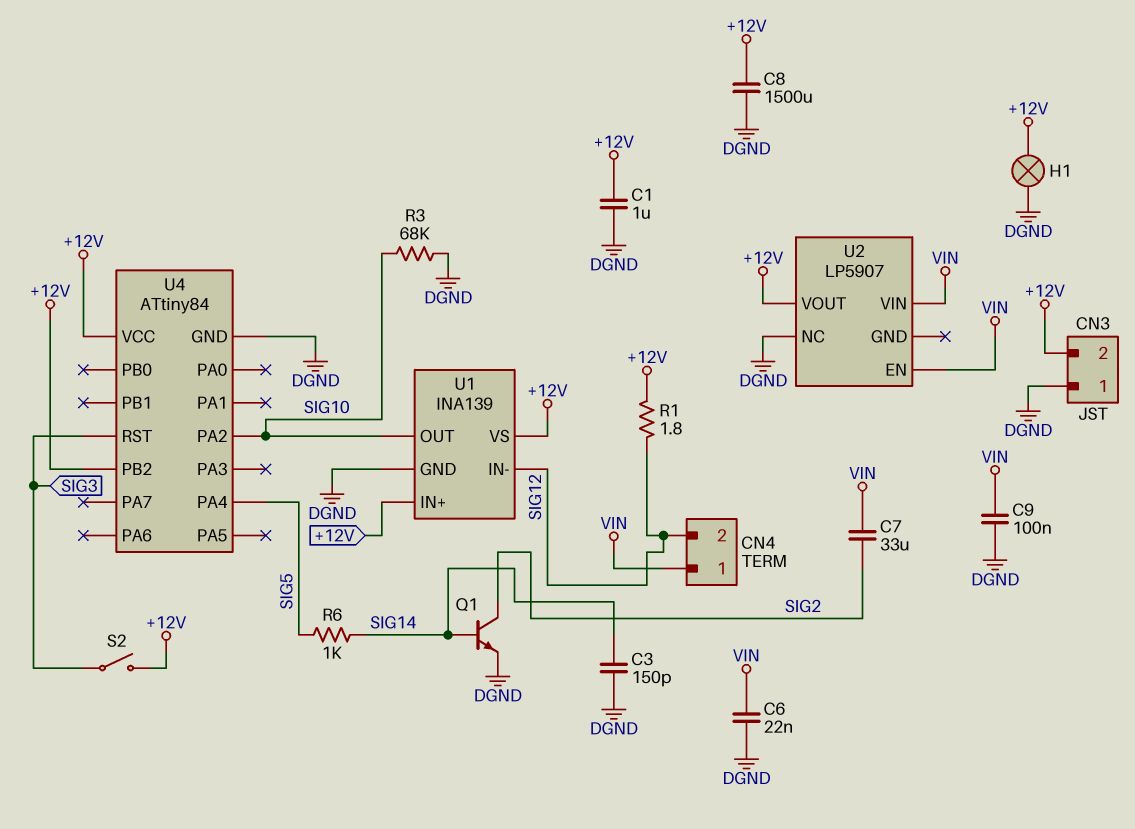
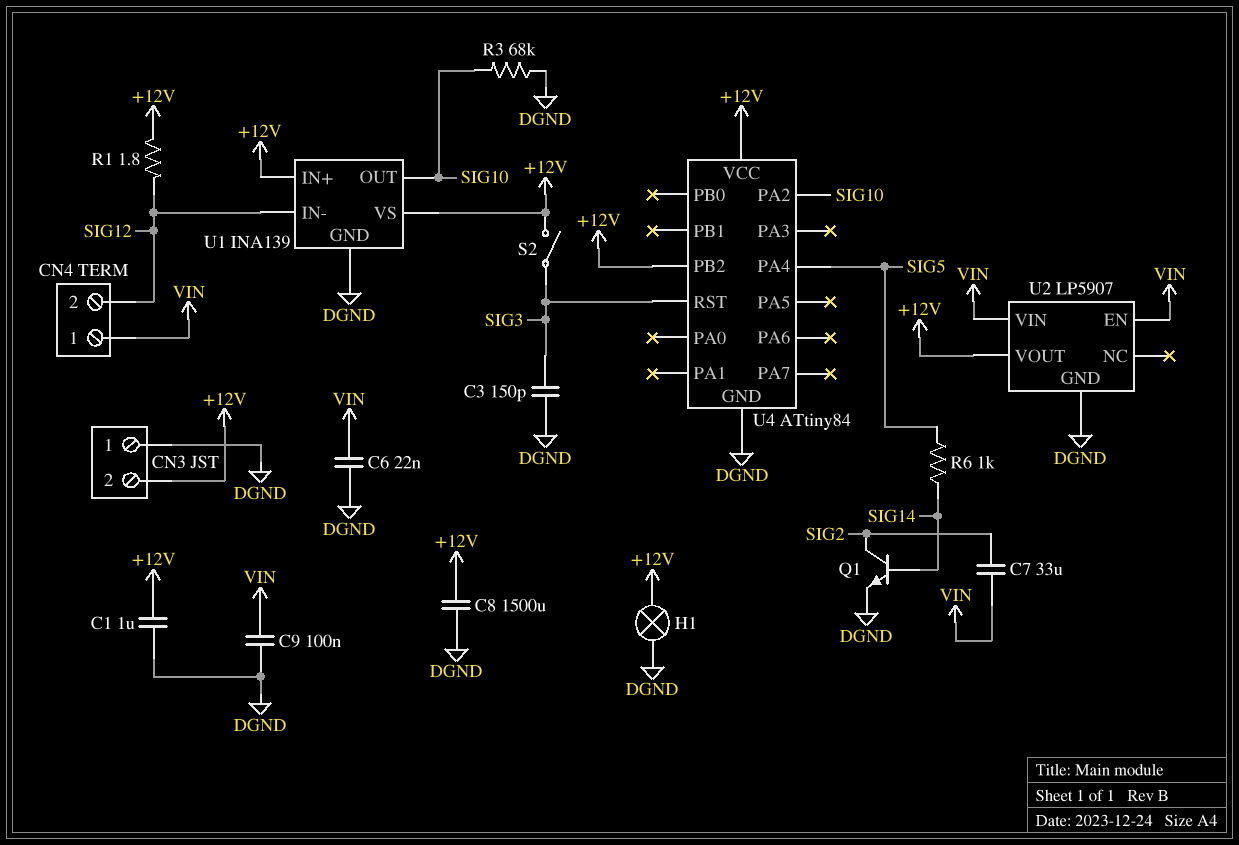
C3: 150pF (DGND, SIG14) -> 150pF (DGND, SIG3)
U2 pin GND: none -> DGND
U2 pin NC: DGND -> none

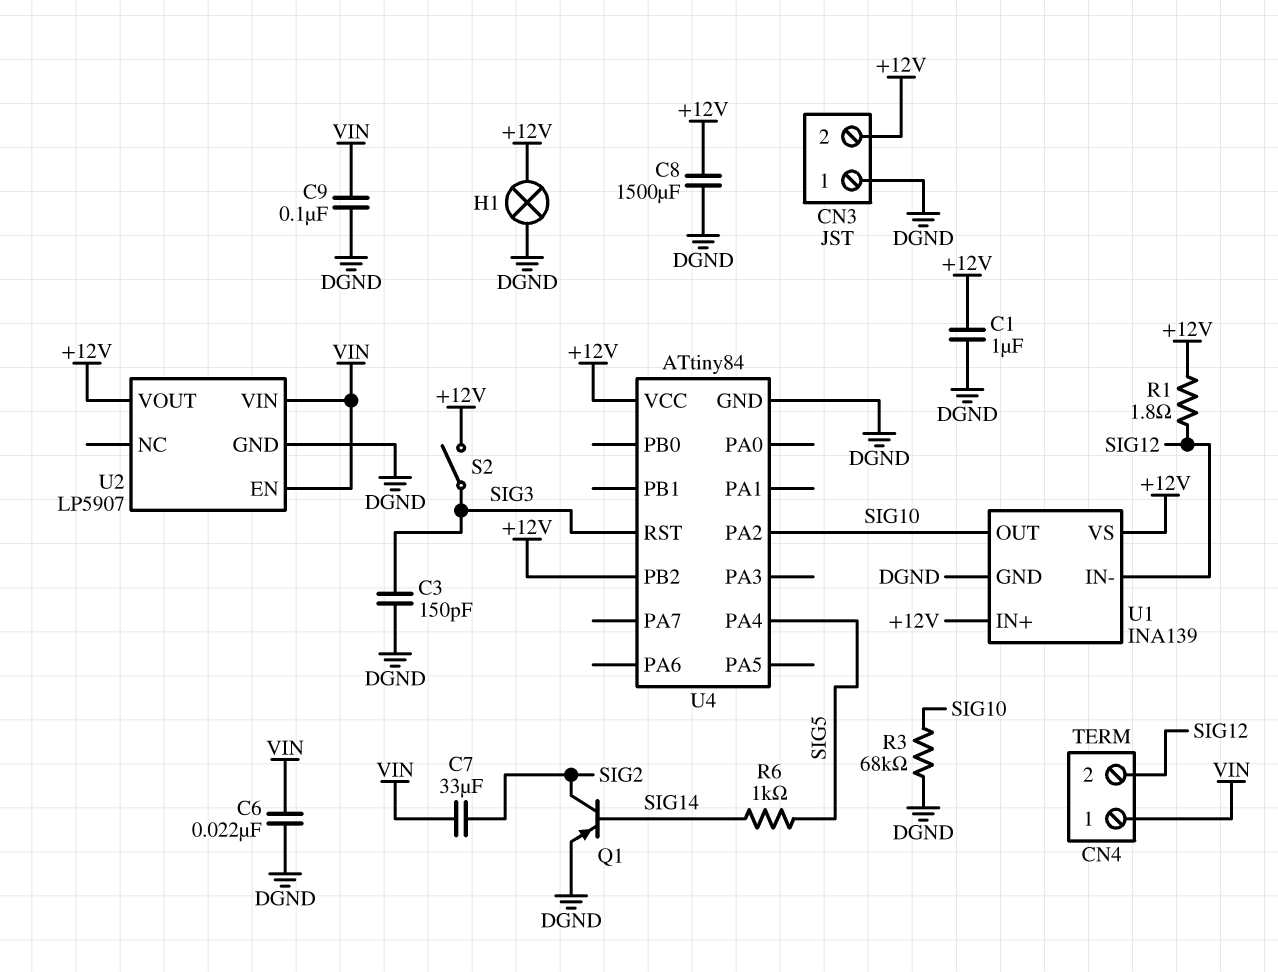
Q1: NPN (B SIG14, C SIG2, E DGND) -> PNP (B SIG14, C SIG2, E DGND)

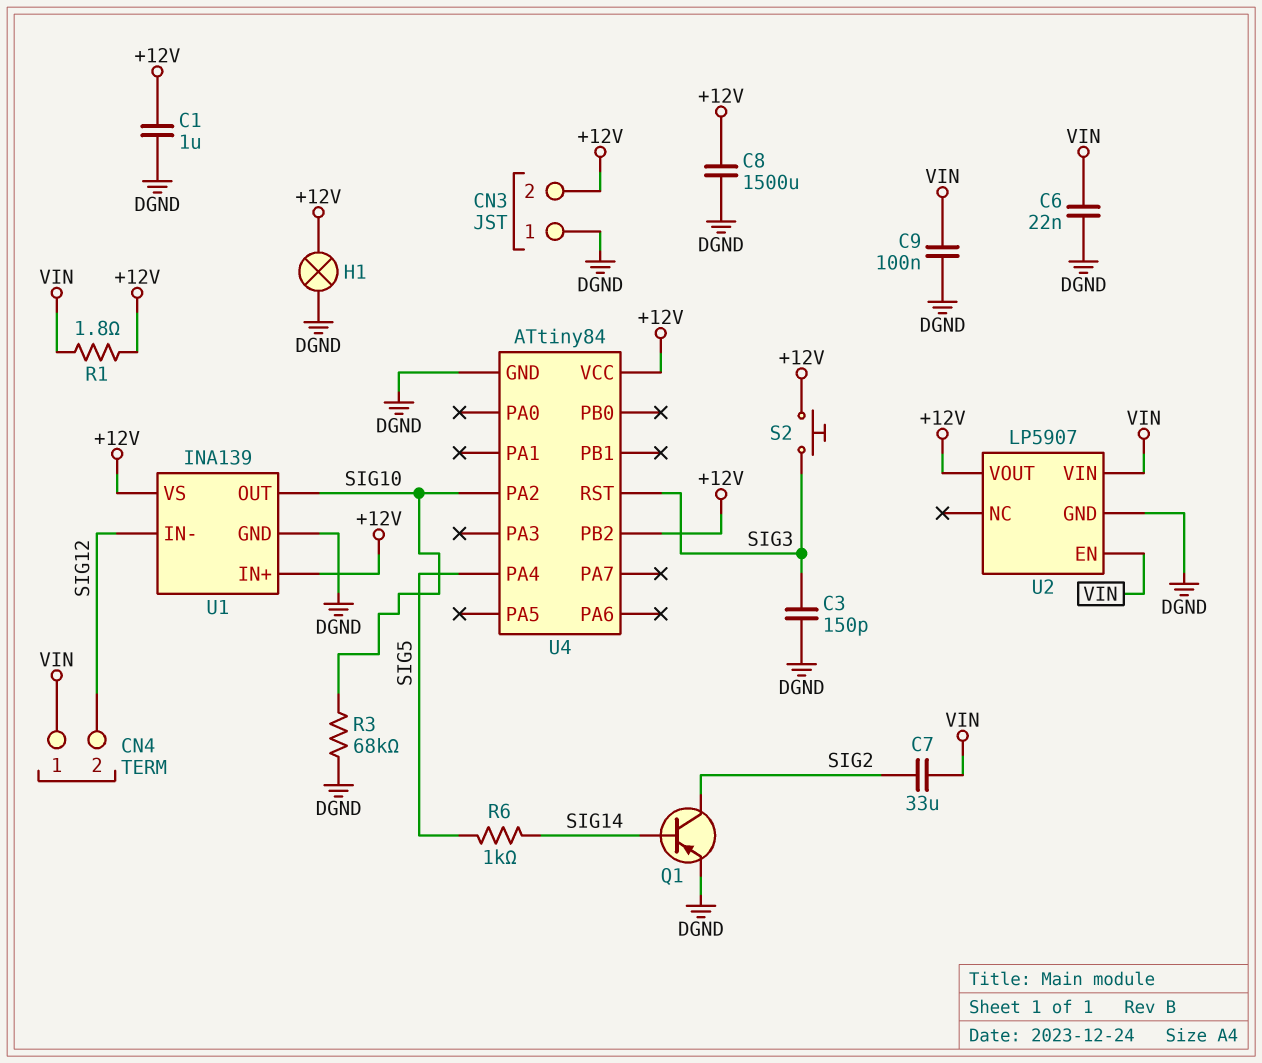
R1: 1.8 (+12V, SIG12) -> 1.8 (+12V, VIN)
S2: switch (+12V, SIG3) -> button (+12V, SIG3)

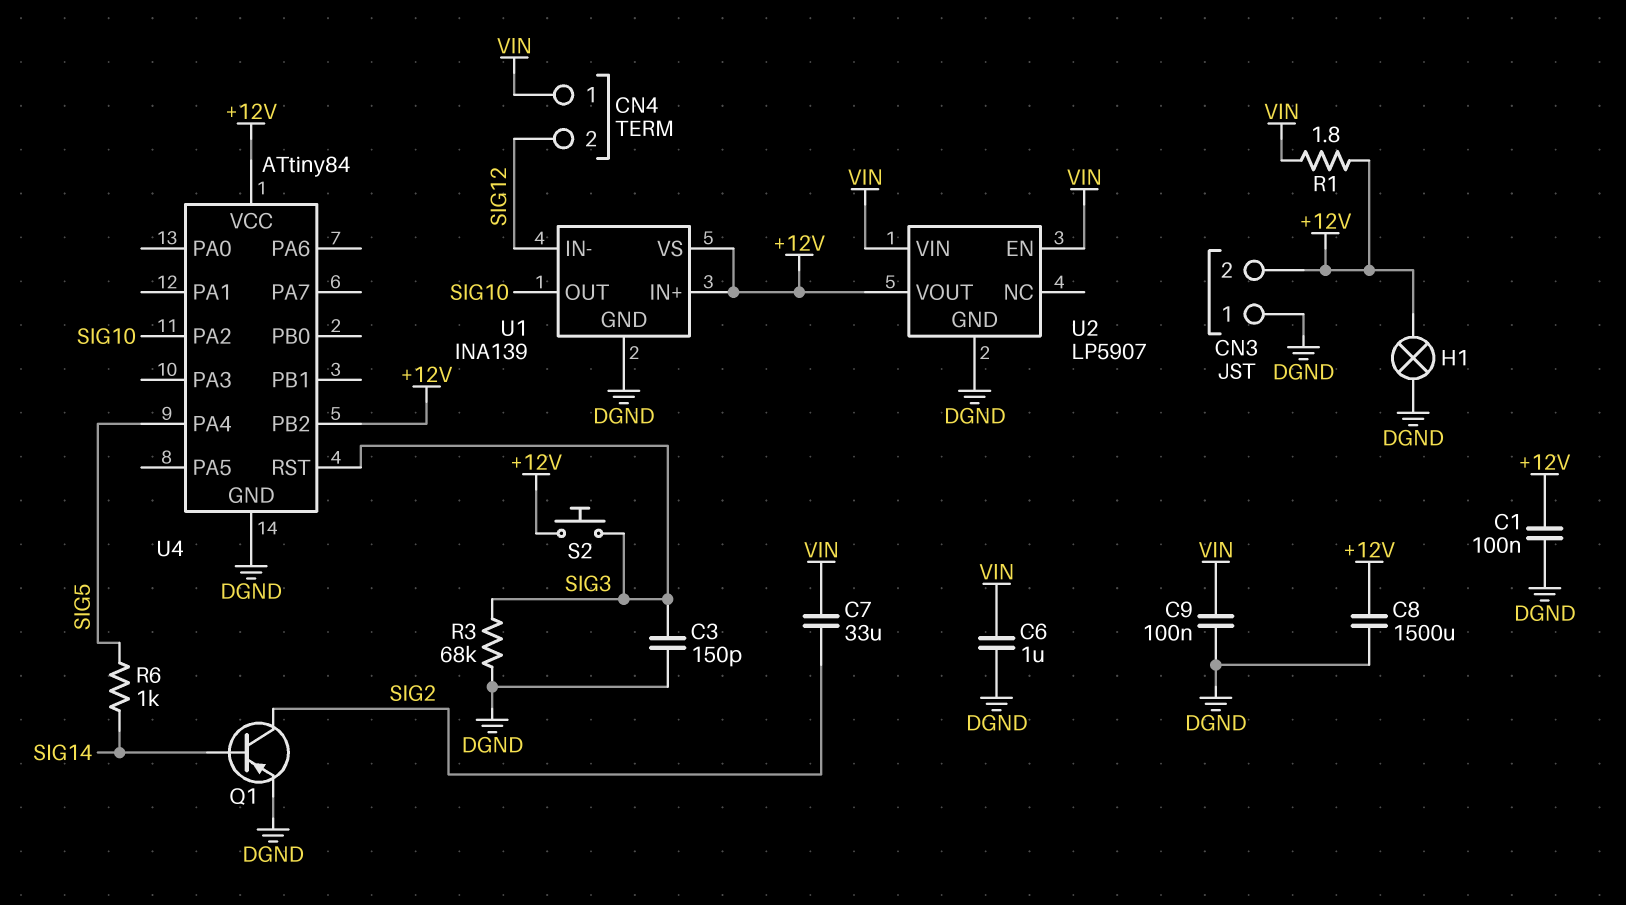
C1: 1uF (+12V, DGND) -> 100nF (+12V, DGND)
C6: 22nF (DGND, VIN) -> 1uF (DGND, VIN)
R3: 68k (DGND, SIG10) -> 68k (DGND, SIG3)

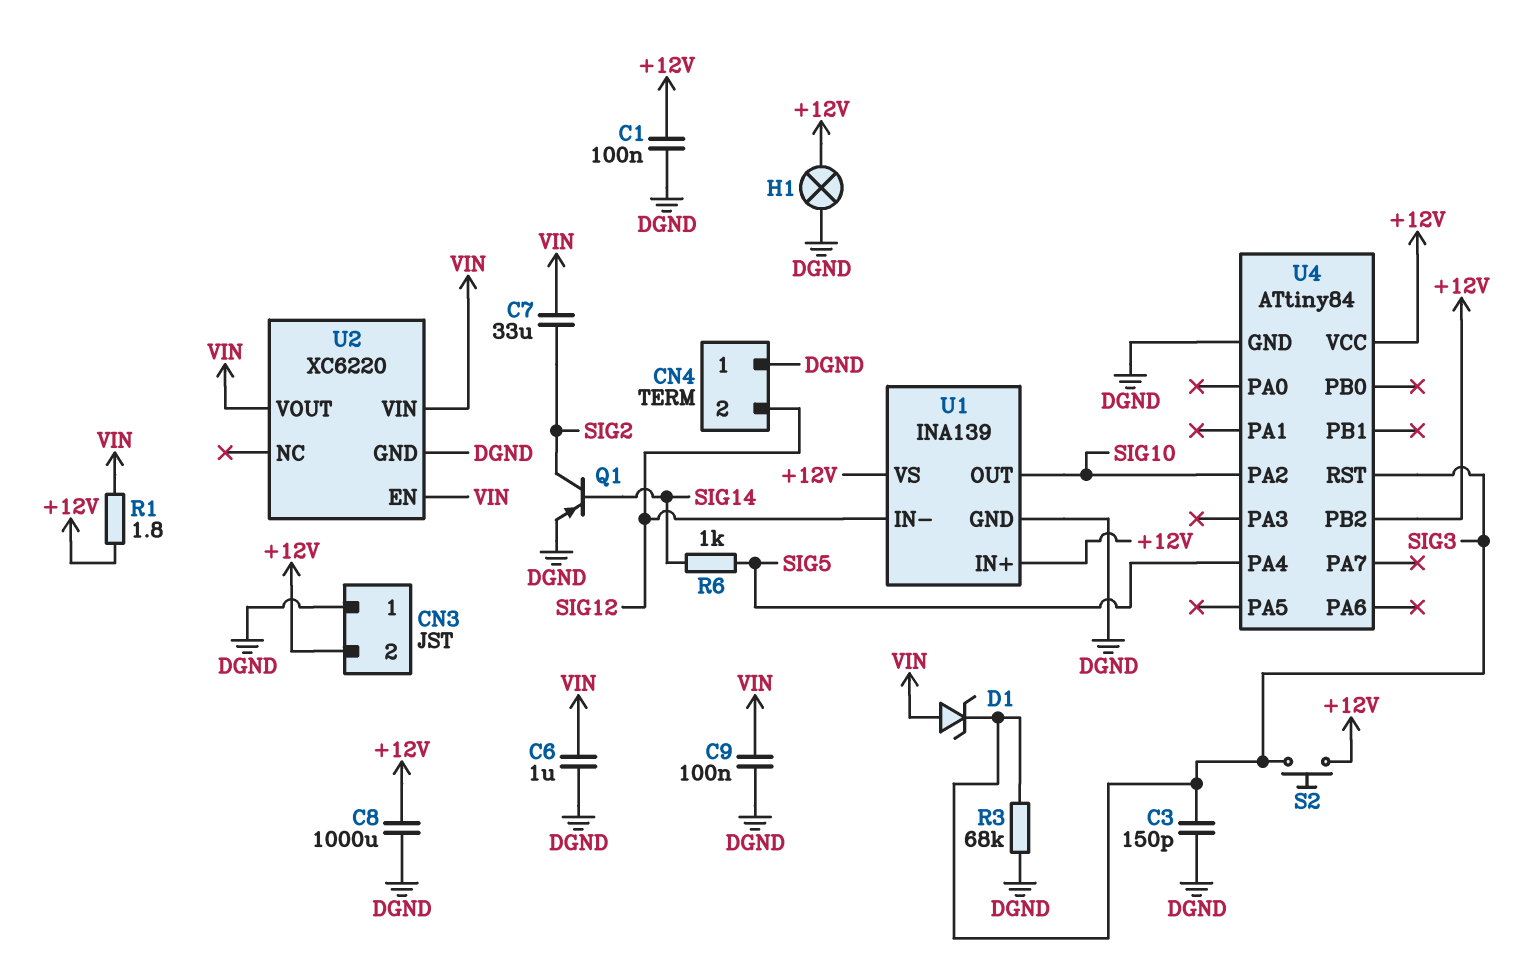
C8: 1500uF (+12V, DGND) -> 1000uF (+12V, DGND)
CN4 pin 1: VIN -> DGND
D1: none -> zener (A VIN, K SIG3)
U2: LP5907 -> XC6220
U2 pin VOUT: +12V -> VIN

